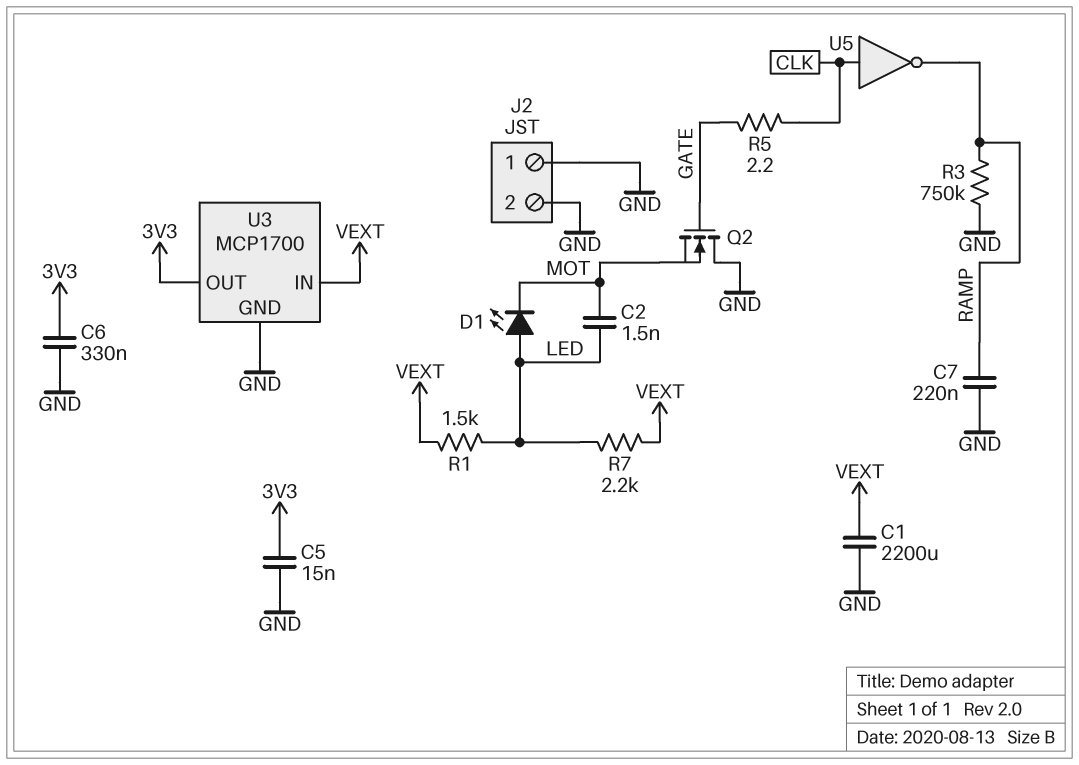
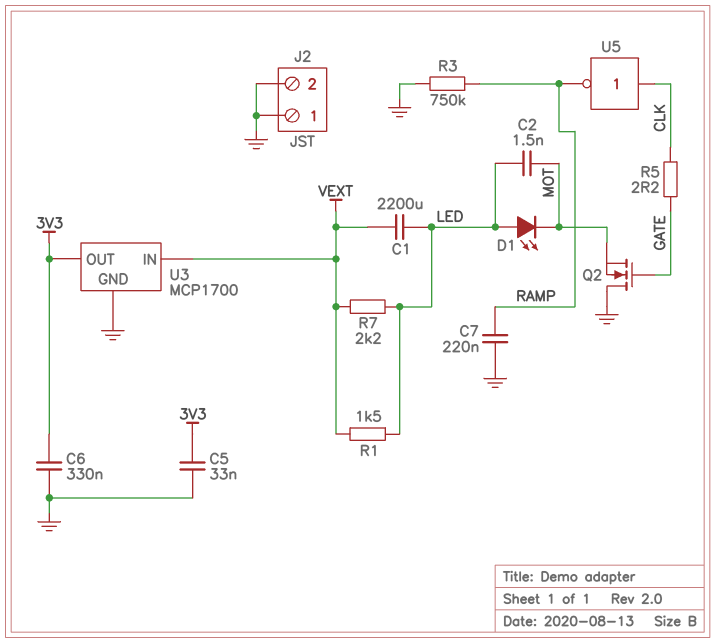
C1: 2200uF (GND, VEXT) -> 2200uF (LED, VEXT)
C5: 15nF (3V3, GND) -> 33nF (3V3, GND)

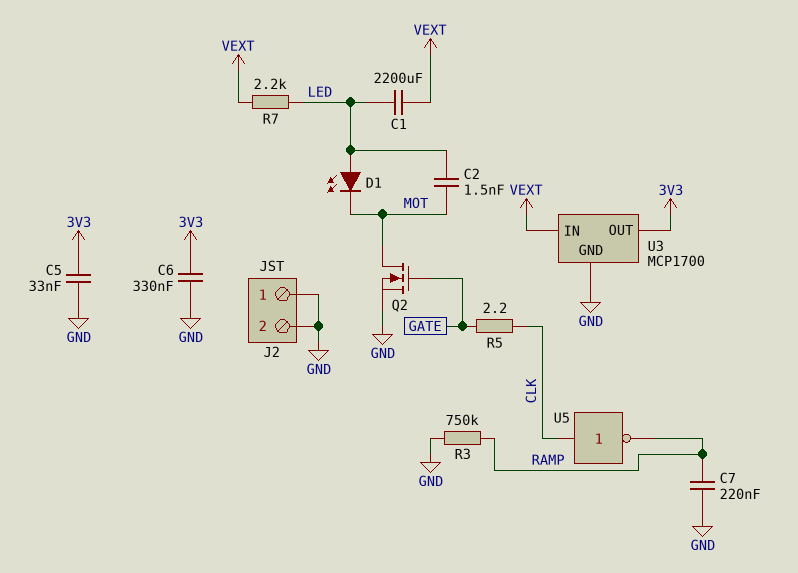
Q2: NMOS (G GATE, D GND, S MOT) -> NMOS (G GATE, D MOT, S GND)
R1: 1.5k (LED, VEXT) -> none

